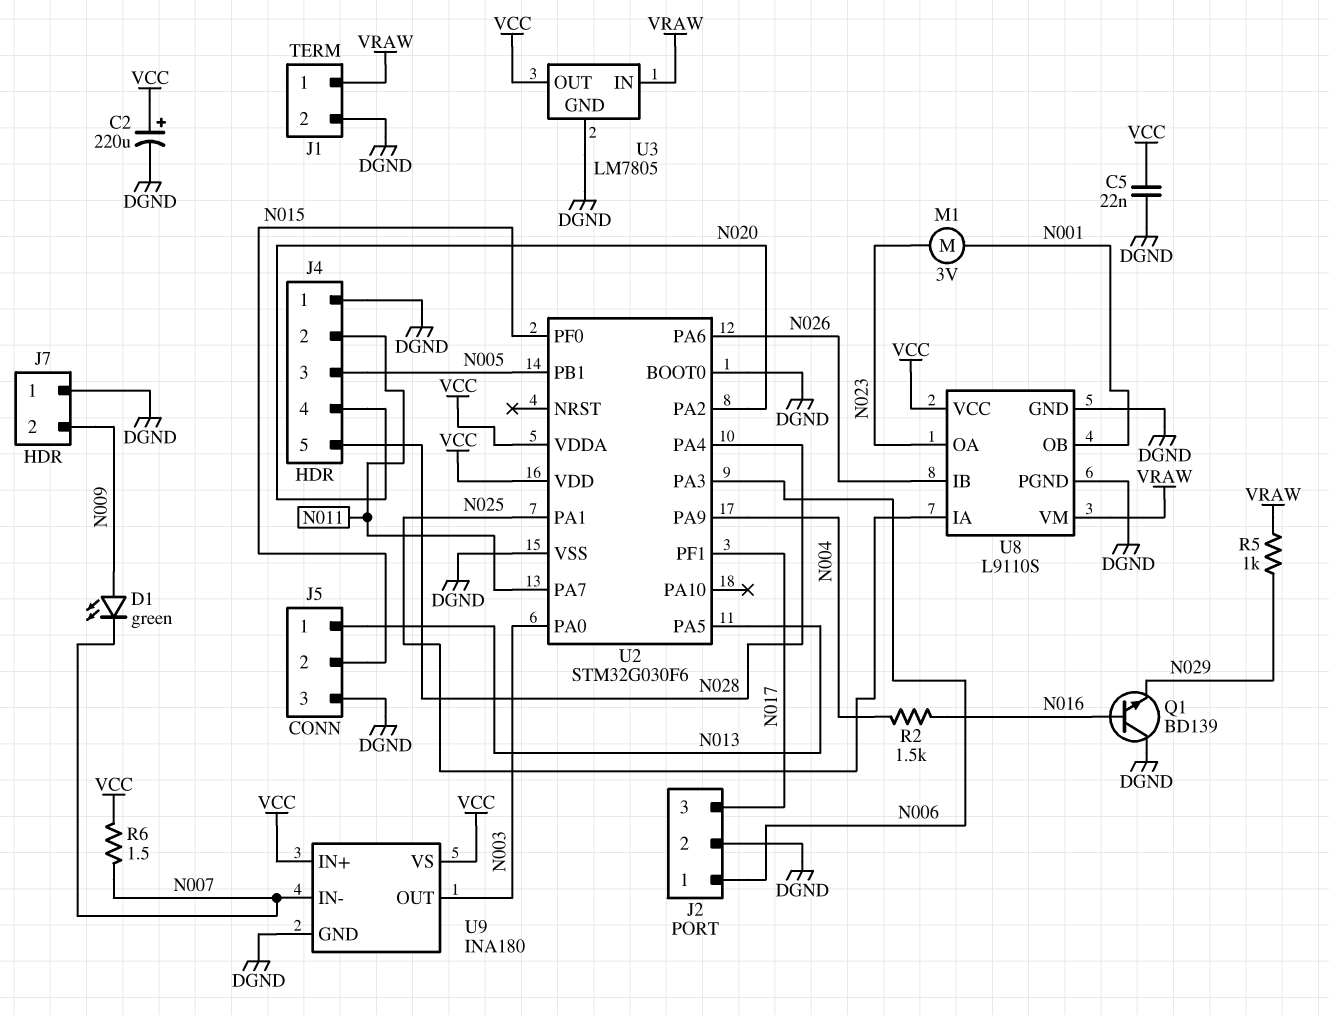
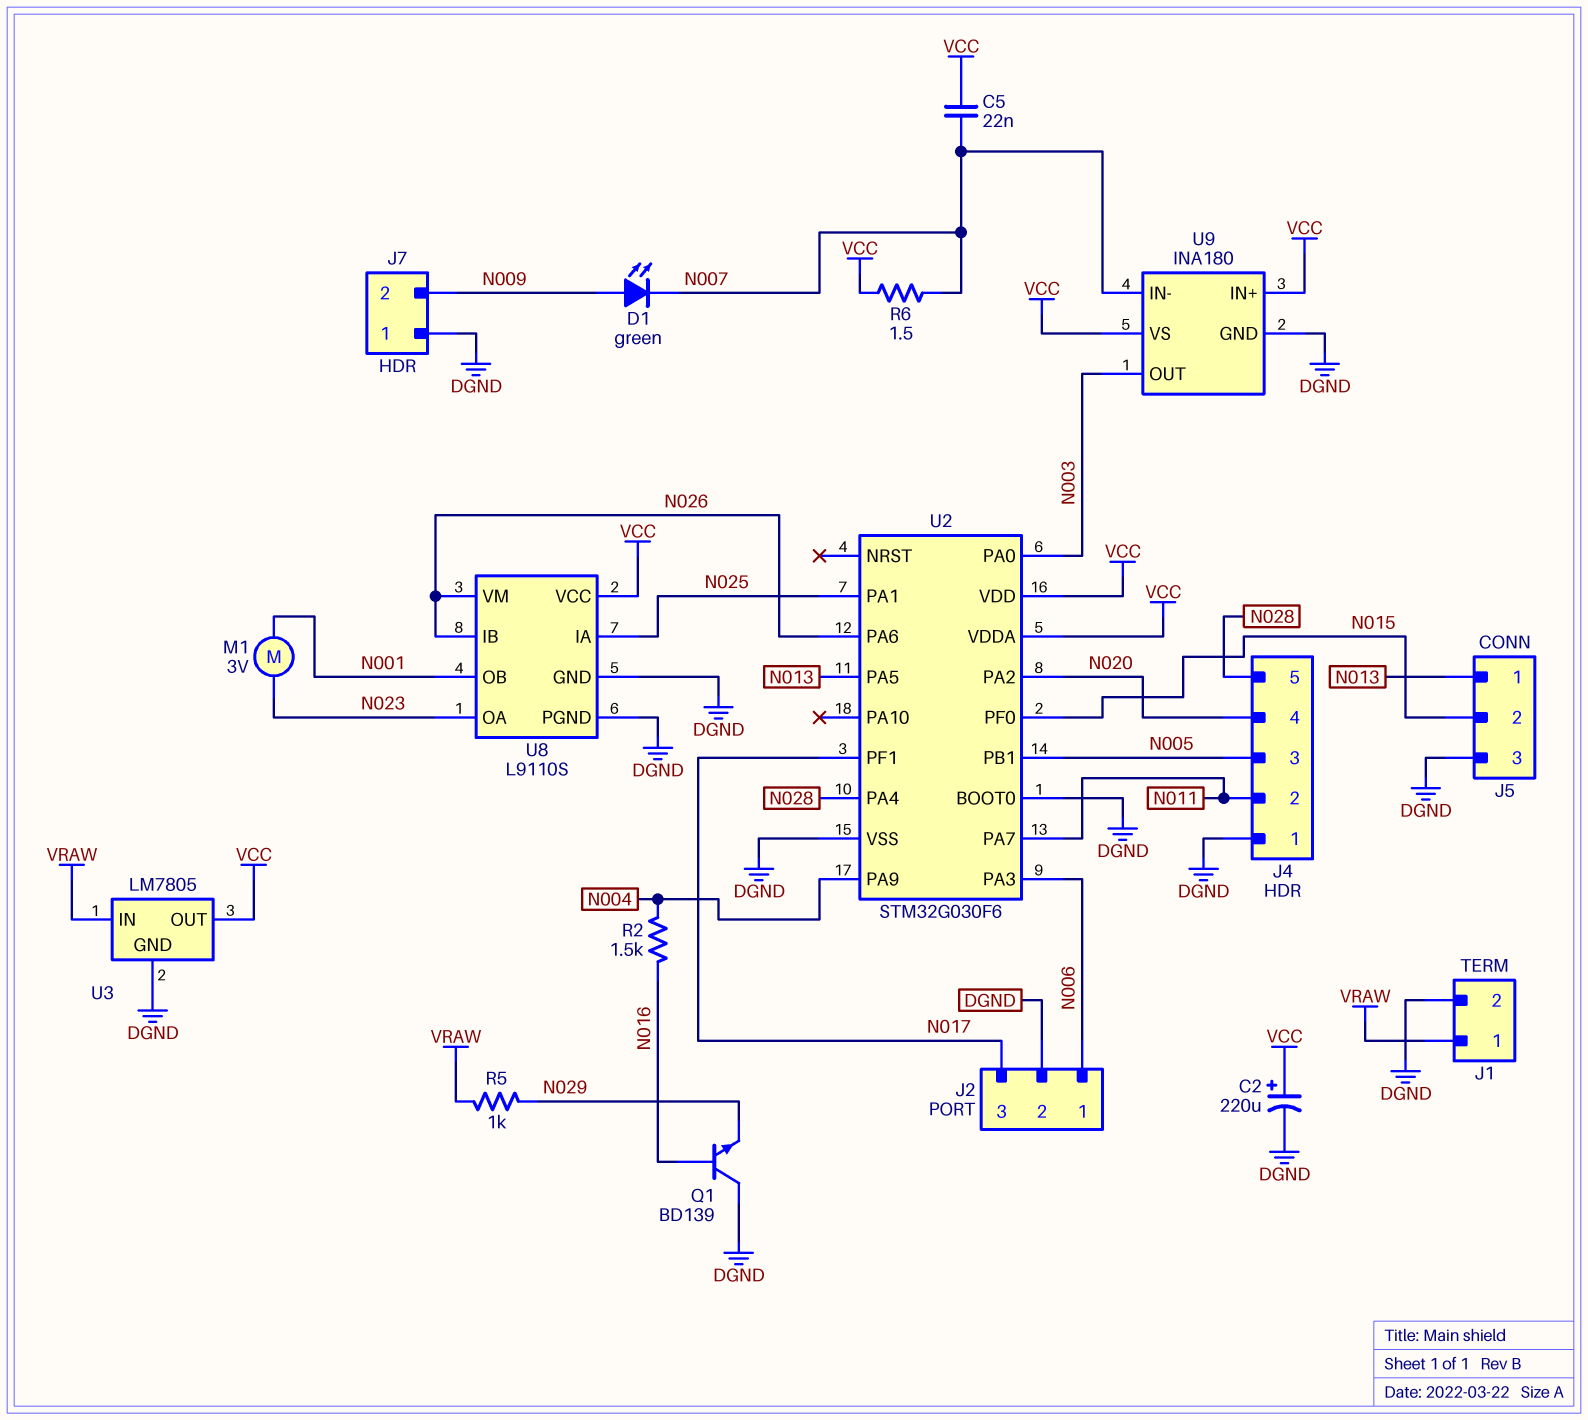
C5: 22nF (DGND, VCC) -> 22nF (N007, VCC)
U8 pin VM: VRAW -> N026

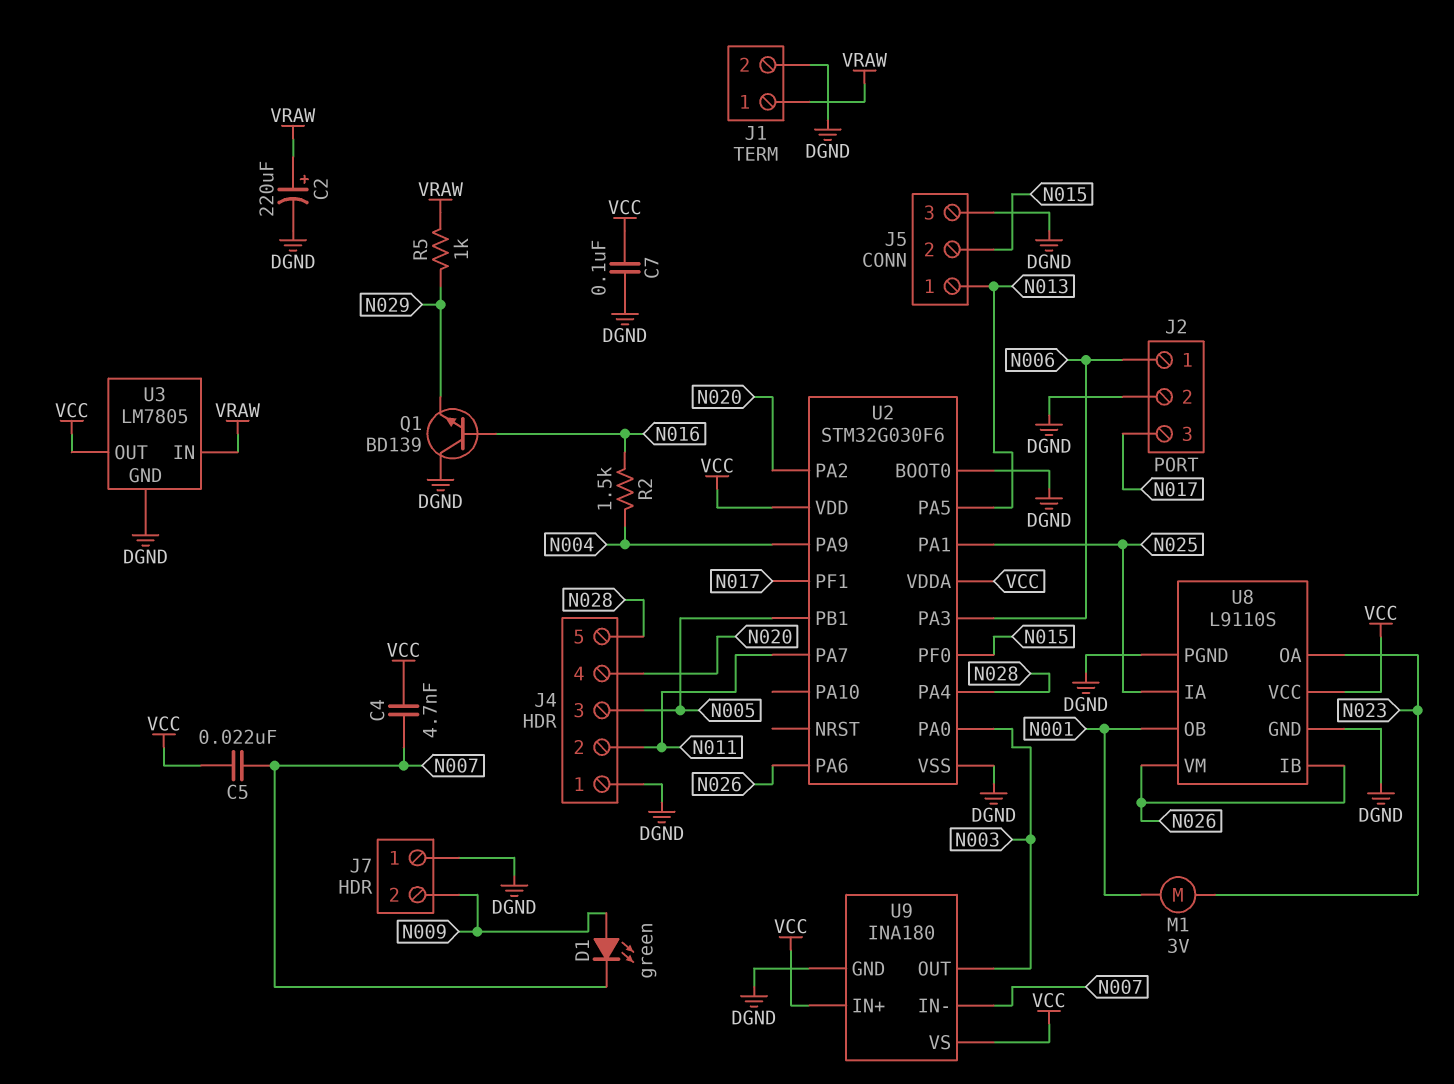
C2: 220uF (plus VCC, minus DGND) -> 220uF (plus VRAW, minus DGND)
C4: none -> 4.7nF (N007, VCC)
C7: none -> 100nF (DGND, VCC)
R6: 1.5 (N007, VCC) -> none

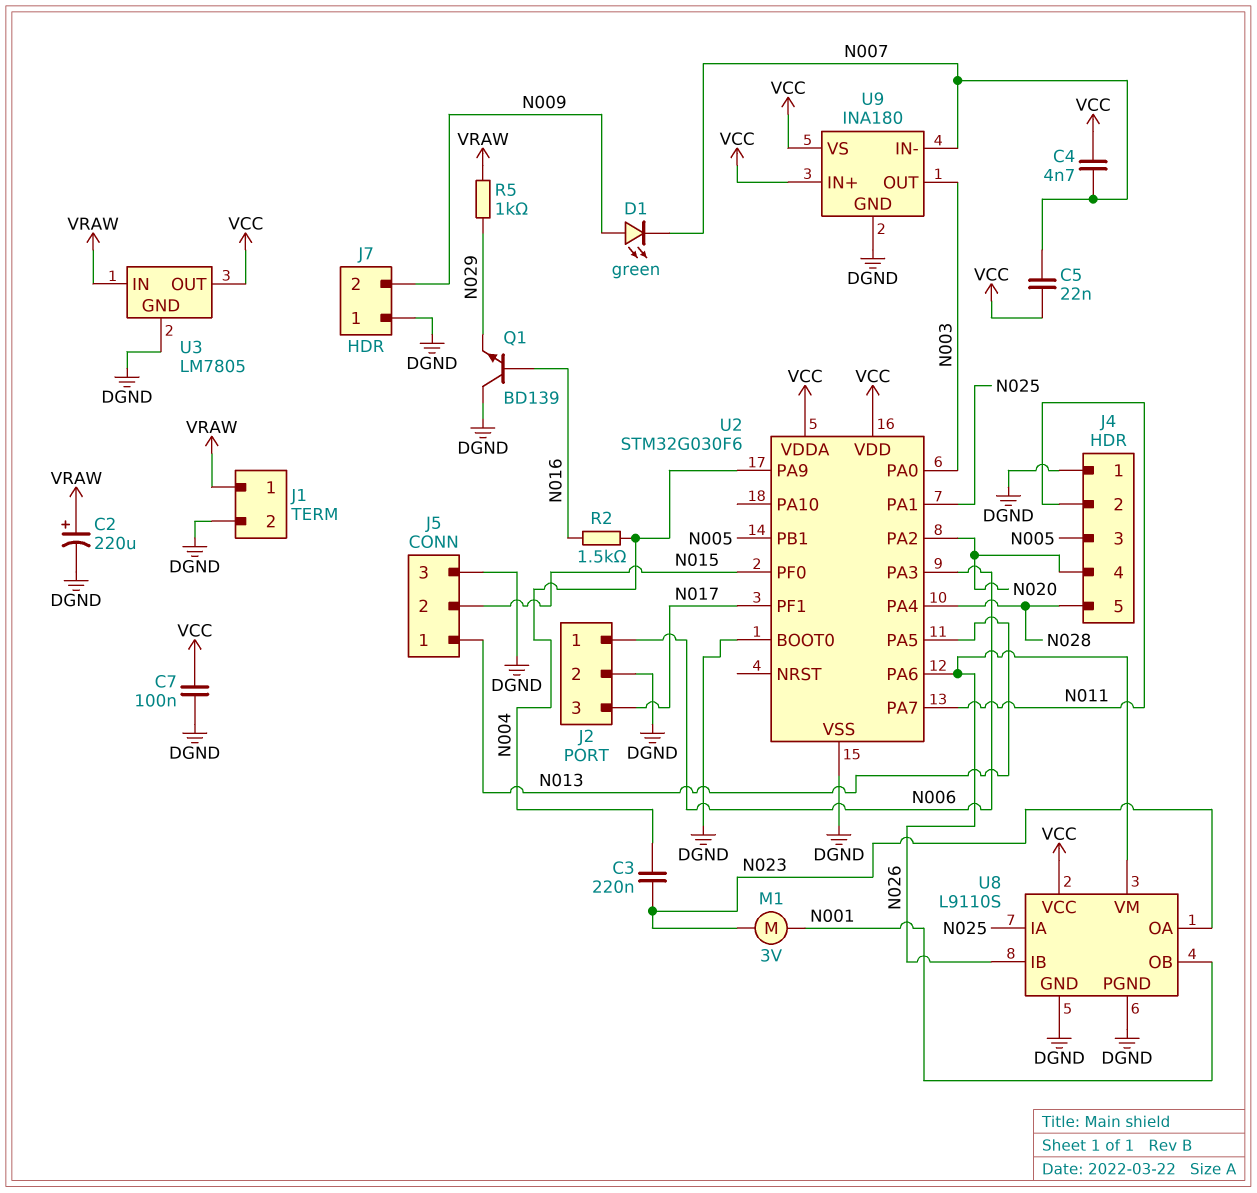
C3: none -> 220nF (N004, N023)

